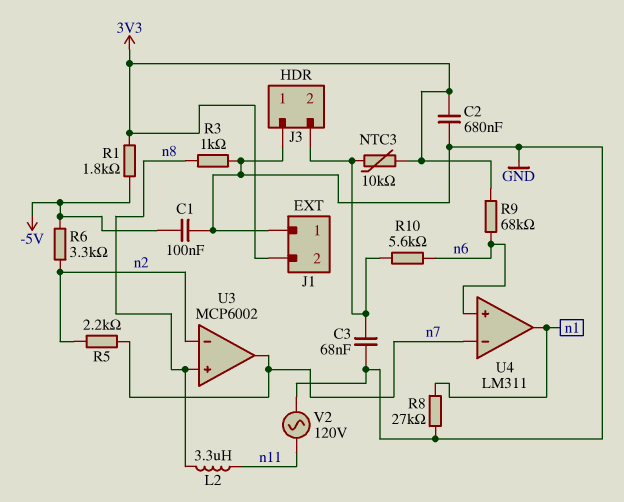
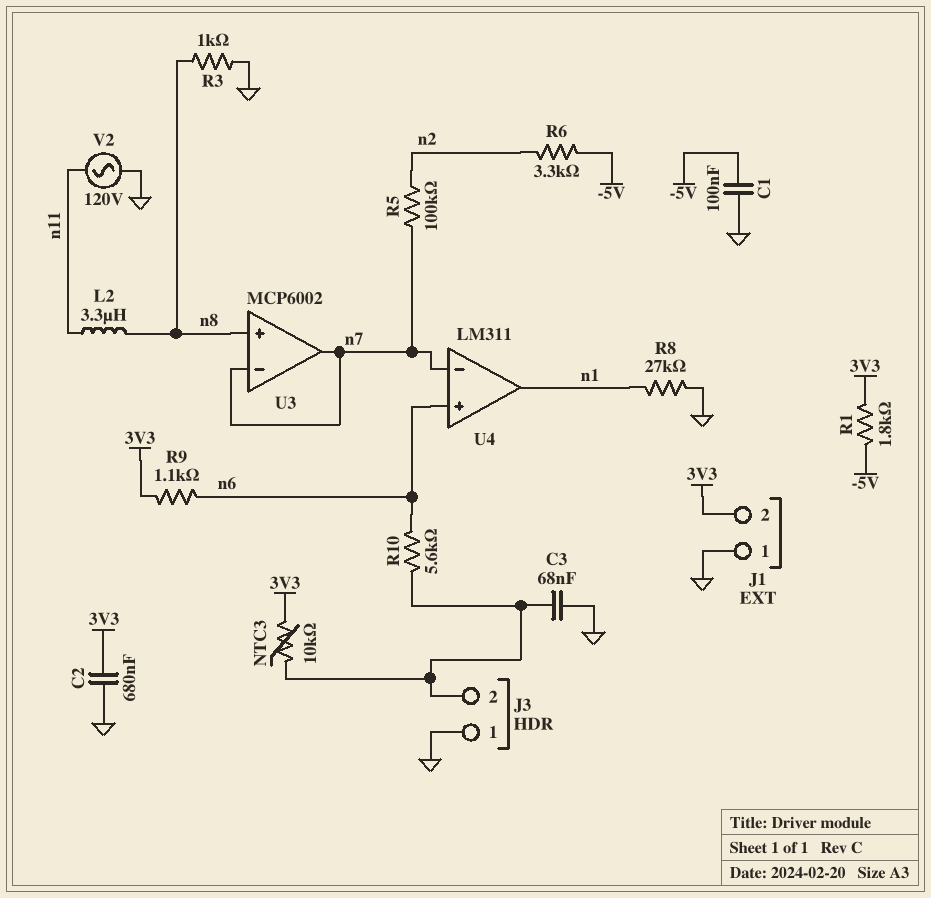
R5: 2.2k (n2, n7) -> 100k (n2, n7)
R9: 68k (3V3, n6) -> 1.1k (3V3, n6)
U3 pin in-: n2 -> n7

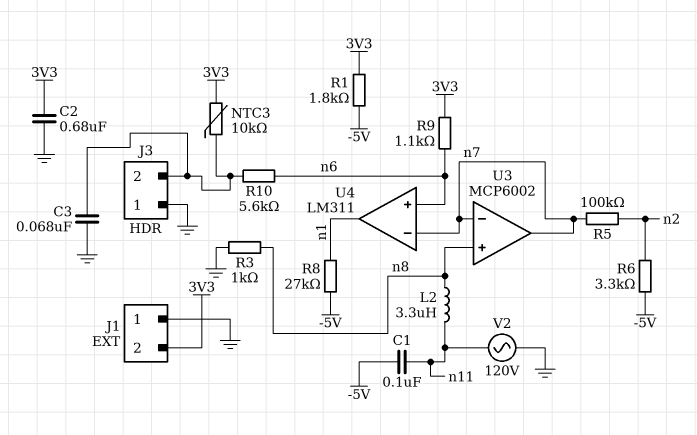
C1: 100nF (-5V, GND) -> 100nF (-5V, n11)
R8: 27k (GND, n1) -> 27k (-5V, n1)

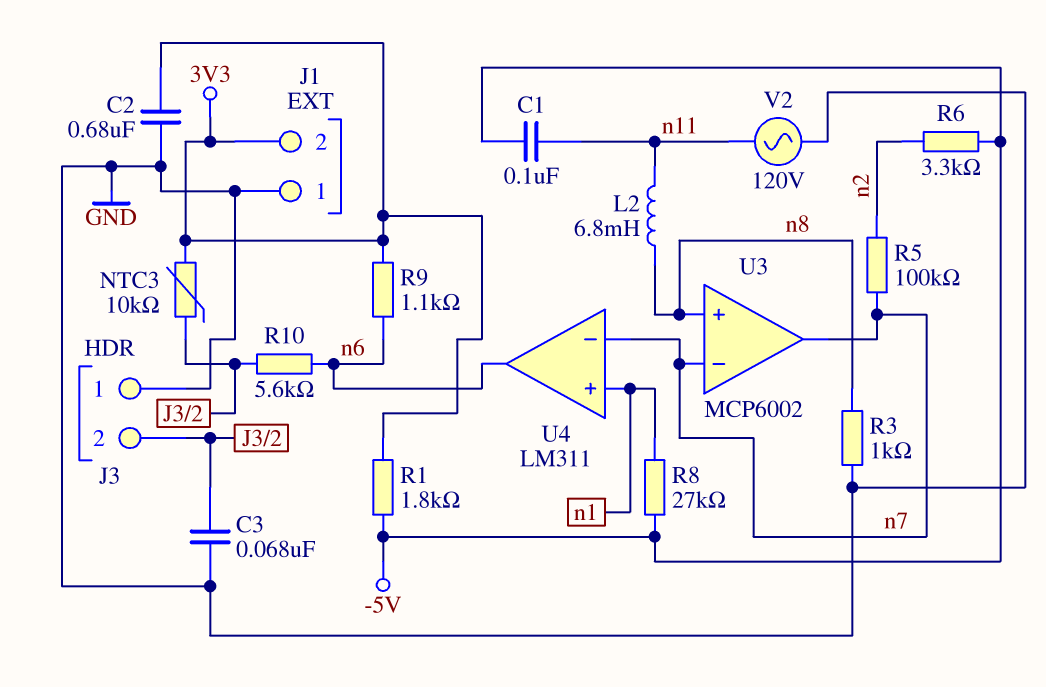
L2: 3.3uH (n8, n11) -> 6.8mH (n8, n11)
U4 pin in+: n6 -> n1
U4 pin out: n1 -> n6

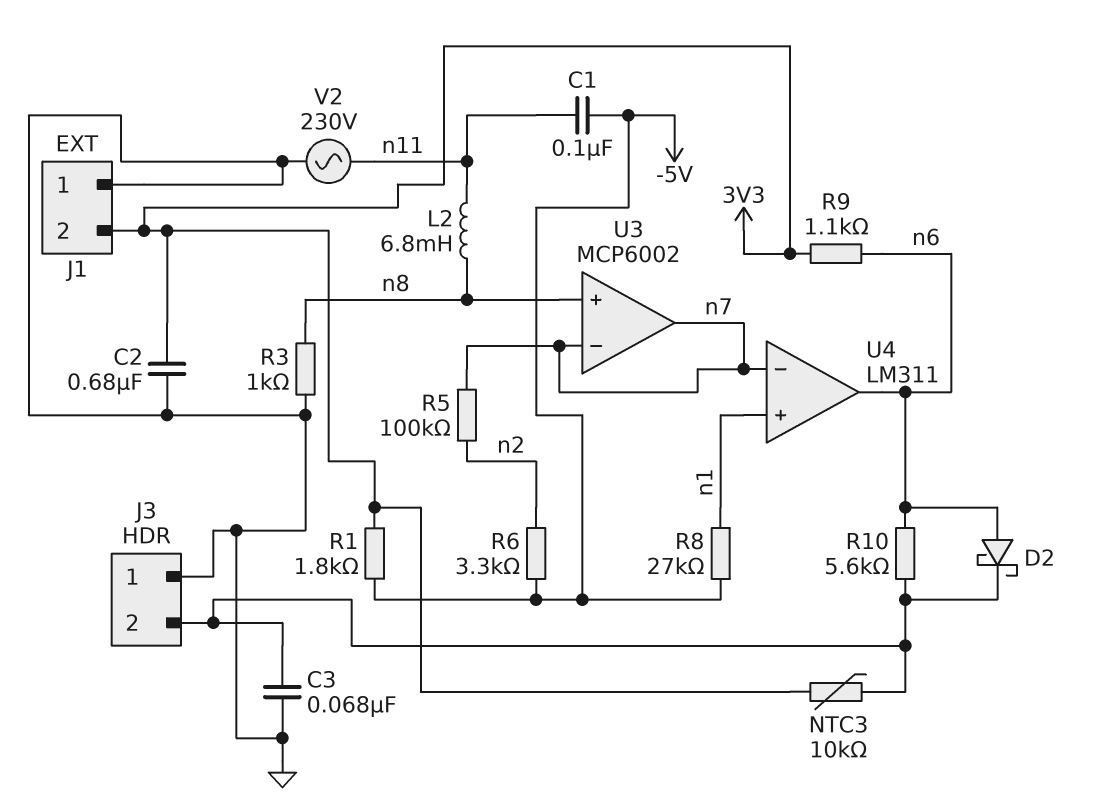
D2: none -> schottky (A n6, K J3/2)
V2: AC 120V (GND, n11) -> AC 230V (GND, n11)

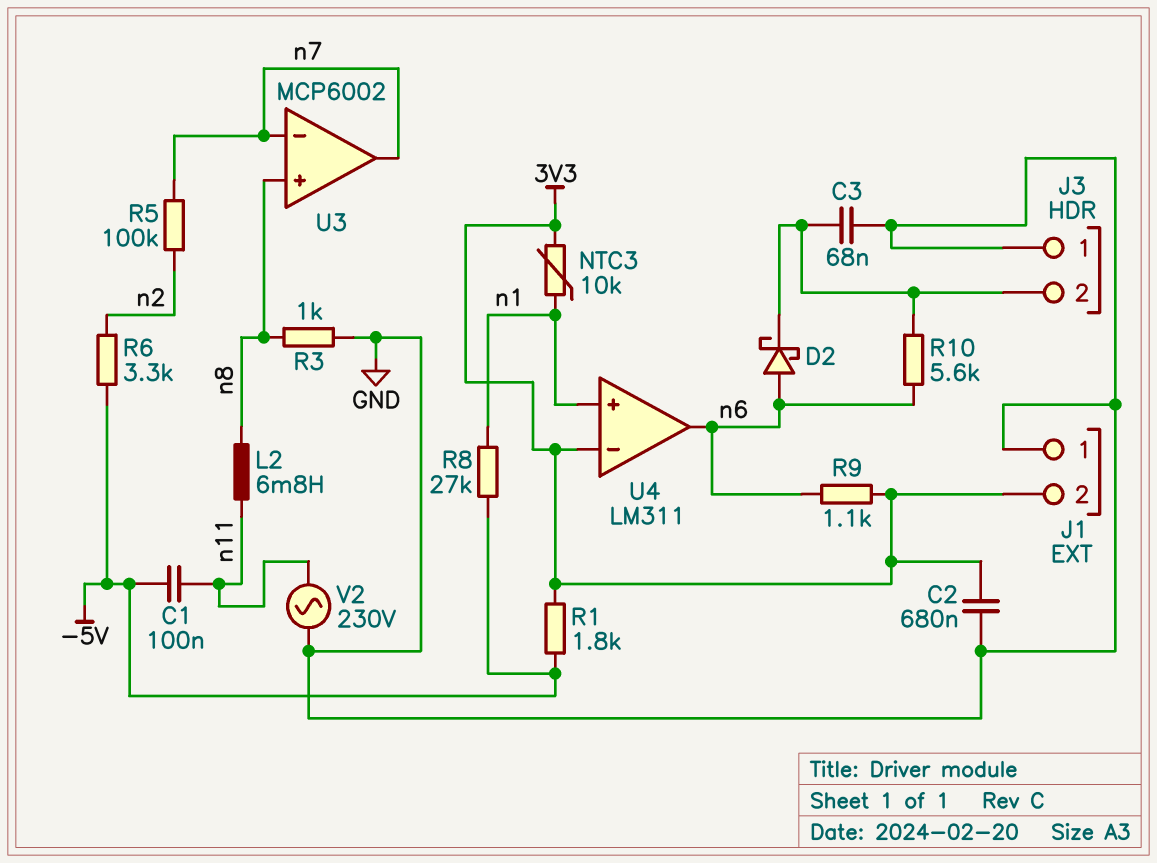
NTC3: 10k (3V3, J3/2) -> 10k (3V3, n1)
U4 pin in-: n7 -> 3V3

